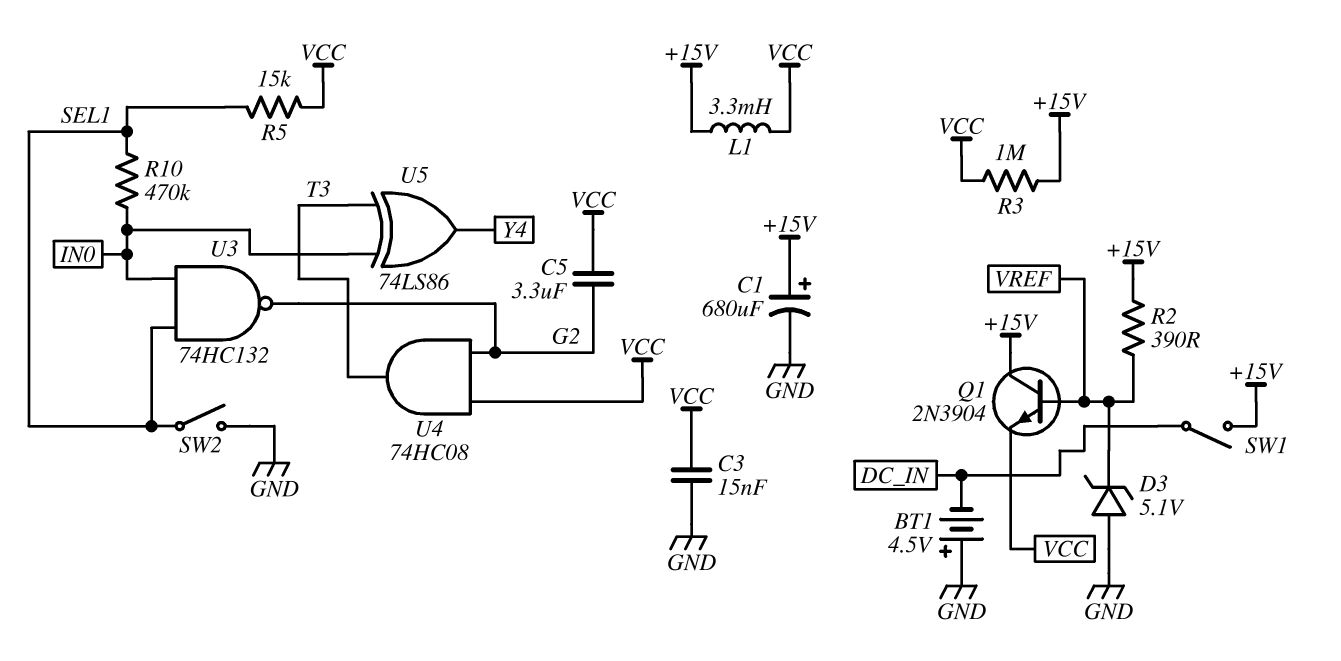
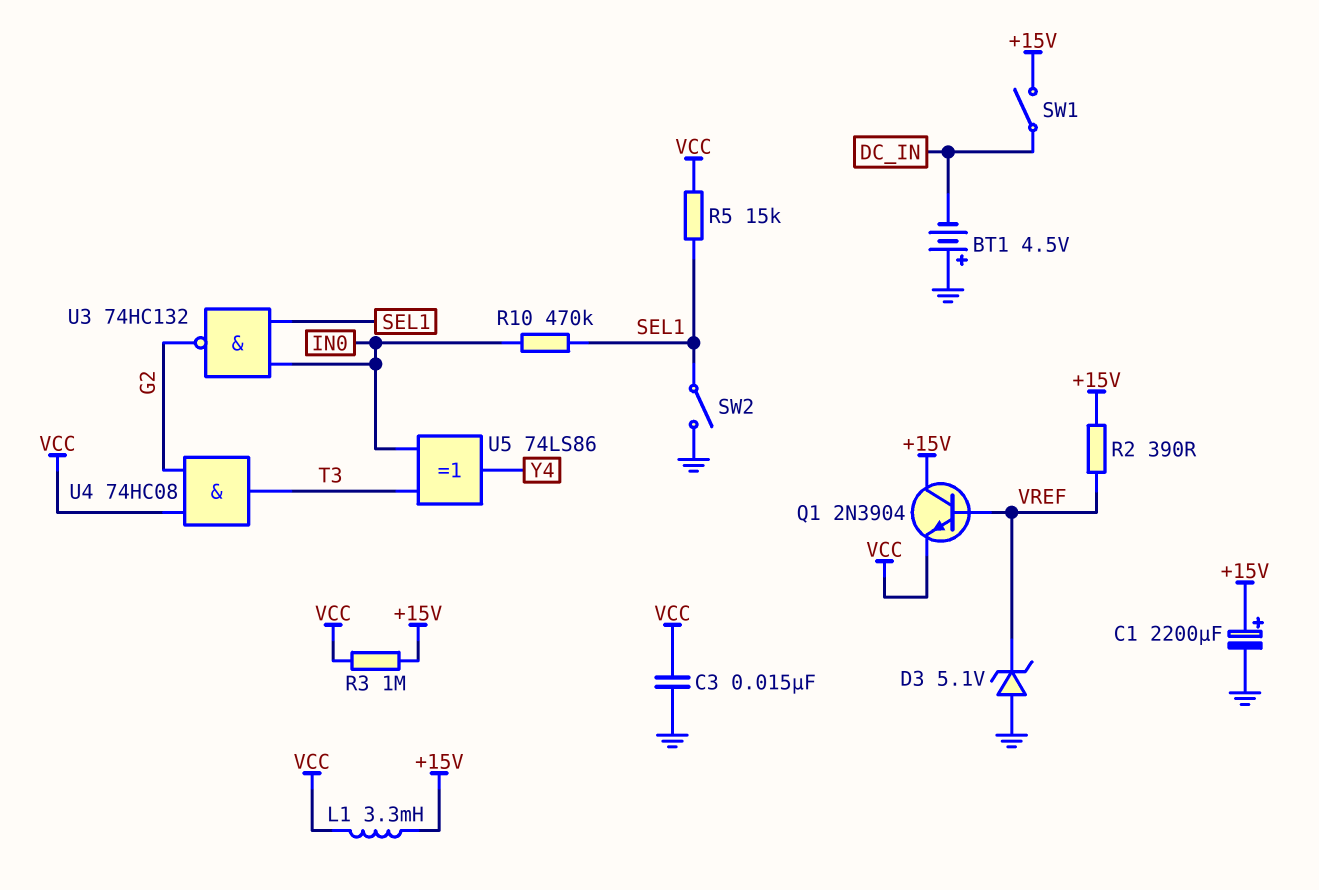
C1: 680uF (plus +15V, minus GND) -> 2200uF (plus +15V, minus GND)
C5: 3.3uF (G2, VCC) -> none

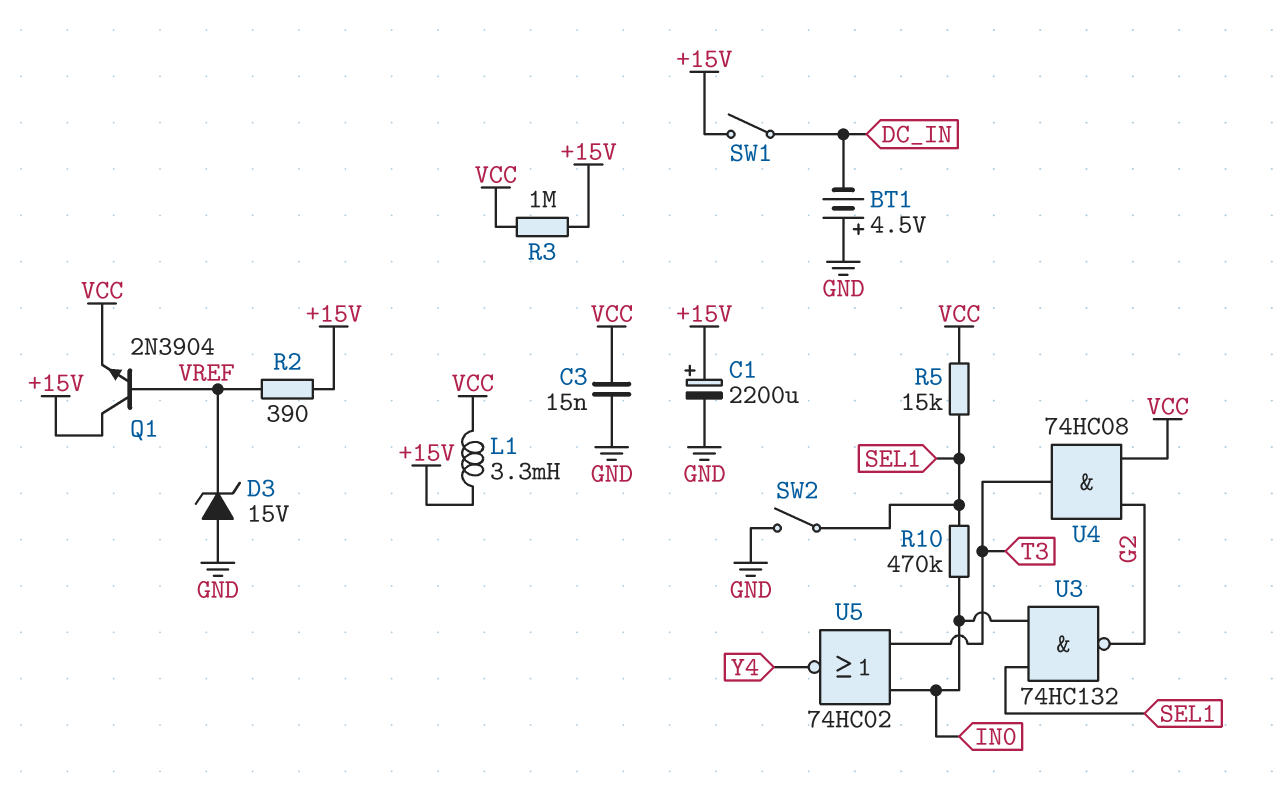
D3: zener 5.1V (A GND, K VREF) -> zener 15V (A GND, K VREF)
U5: XOR 74LS86 (in IN0, in T3, out Y4) -> NOR 74HC02 (in IN0, in T3, out Y4)

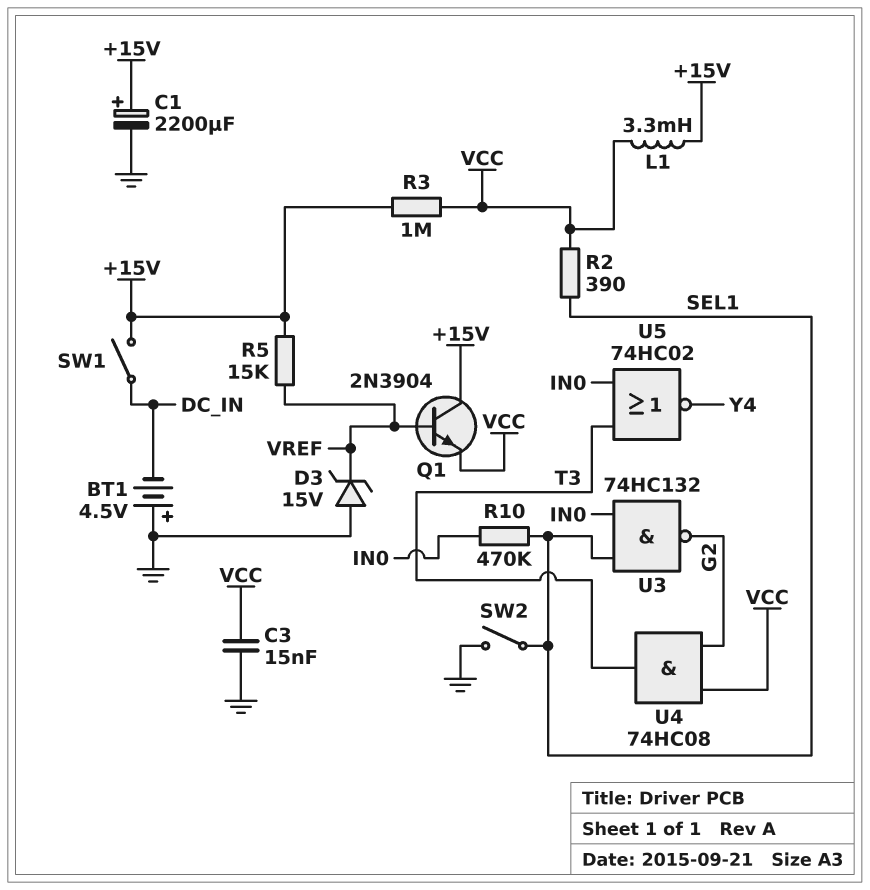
R2: 390 (+15V, VREF) -> 390 (SEL1, VCC)
R5: 15k (SEL1, VCC) -> 15k (+15V, VREF)

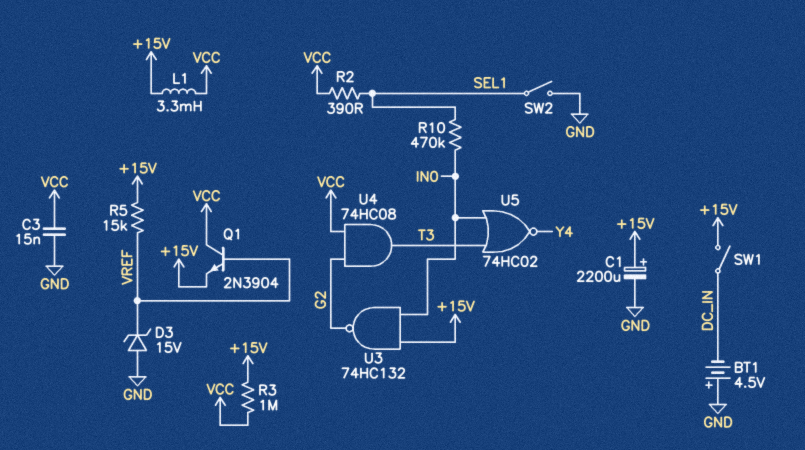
Q1: NPN 2N3904 (B VREF, C +15V, E VCC) -> NPN 2N3904 (B VREF, C VCC, E +15V)
U3: NAND 74HC132 (in IN0, in SEL1, out G2) -> NAND 74HC132 (in +15V, in IN0, out G2)

